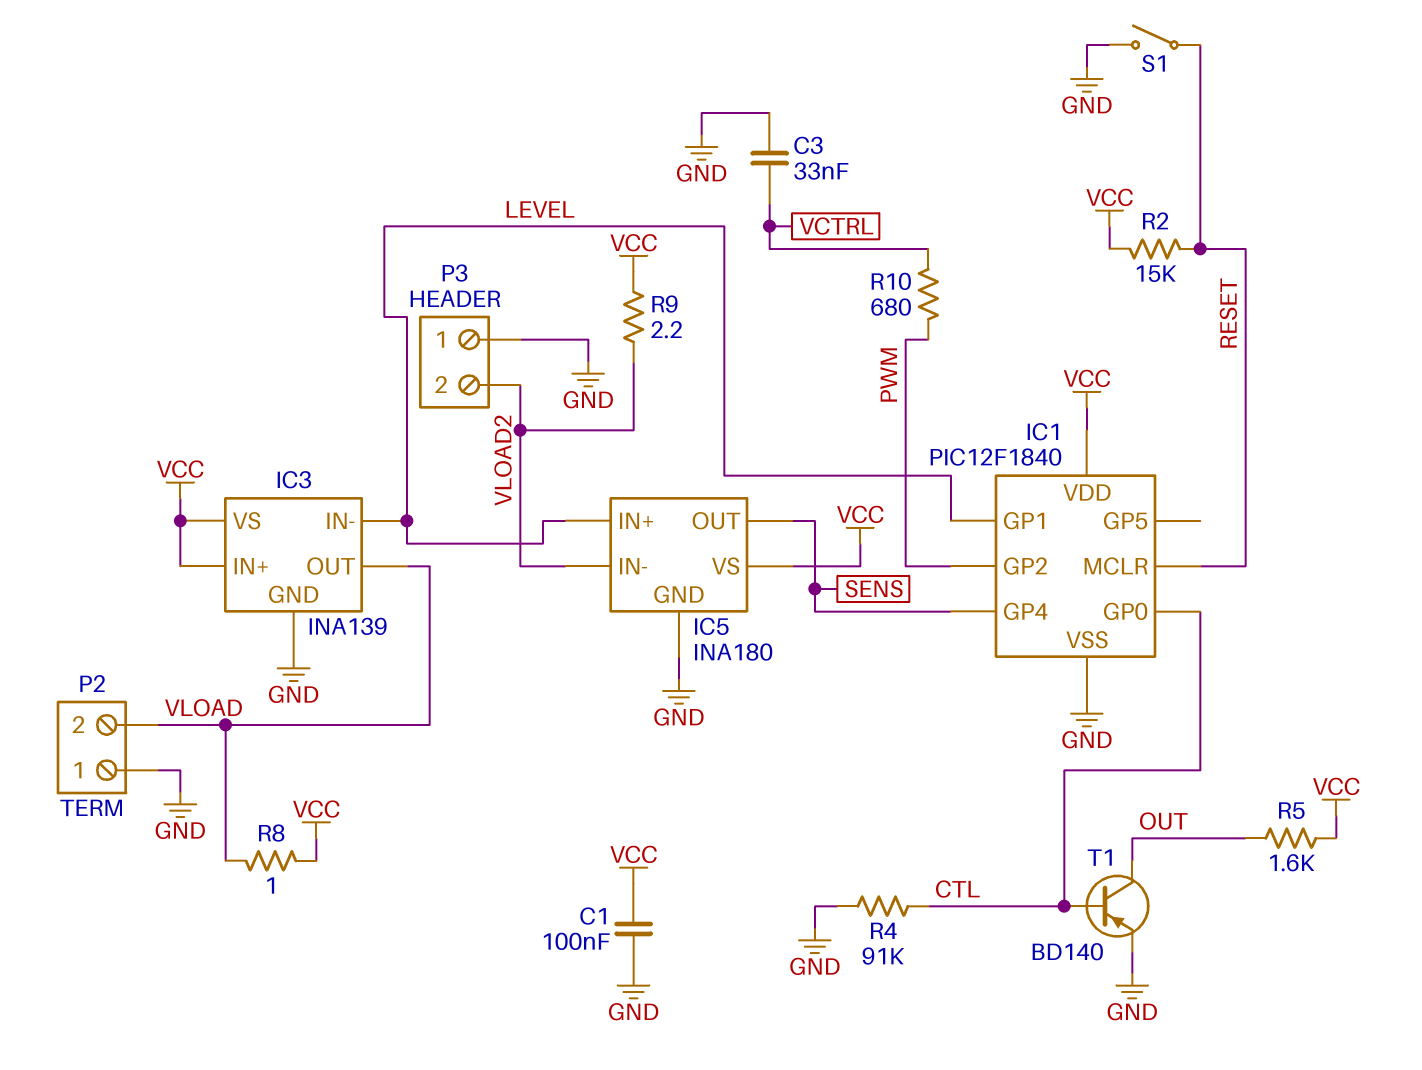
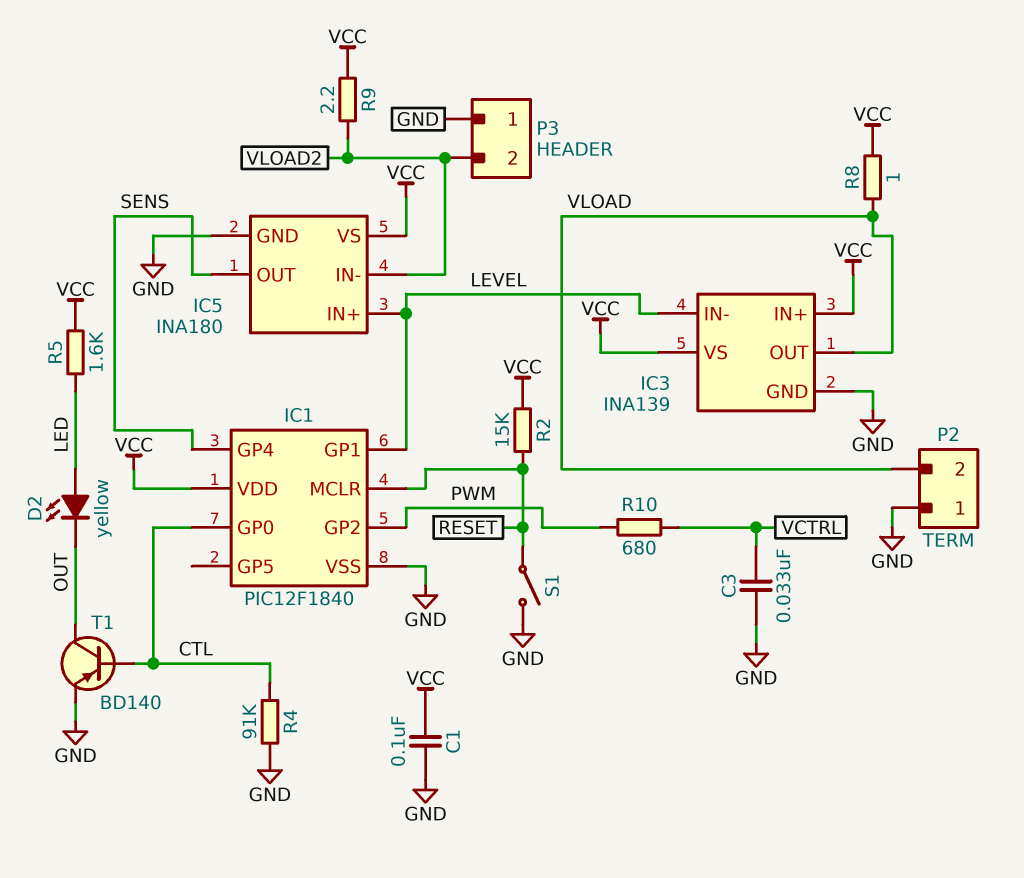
D2: none -> LED yellow (A LED, K OUT)
R5: 1.6k (OUT, VCC) -> 1.6k (LED, VCC)

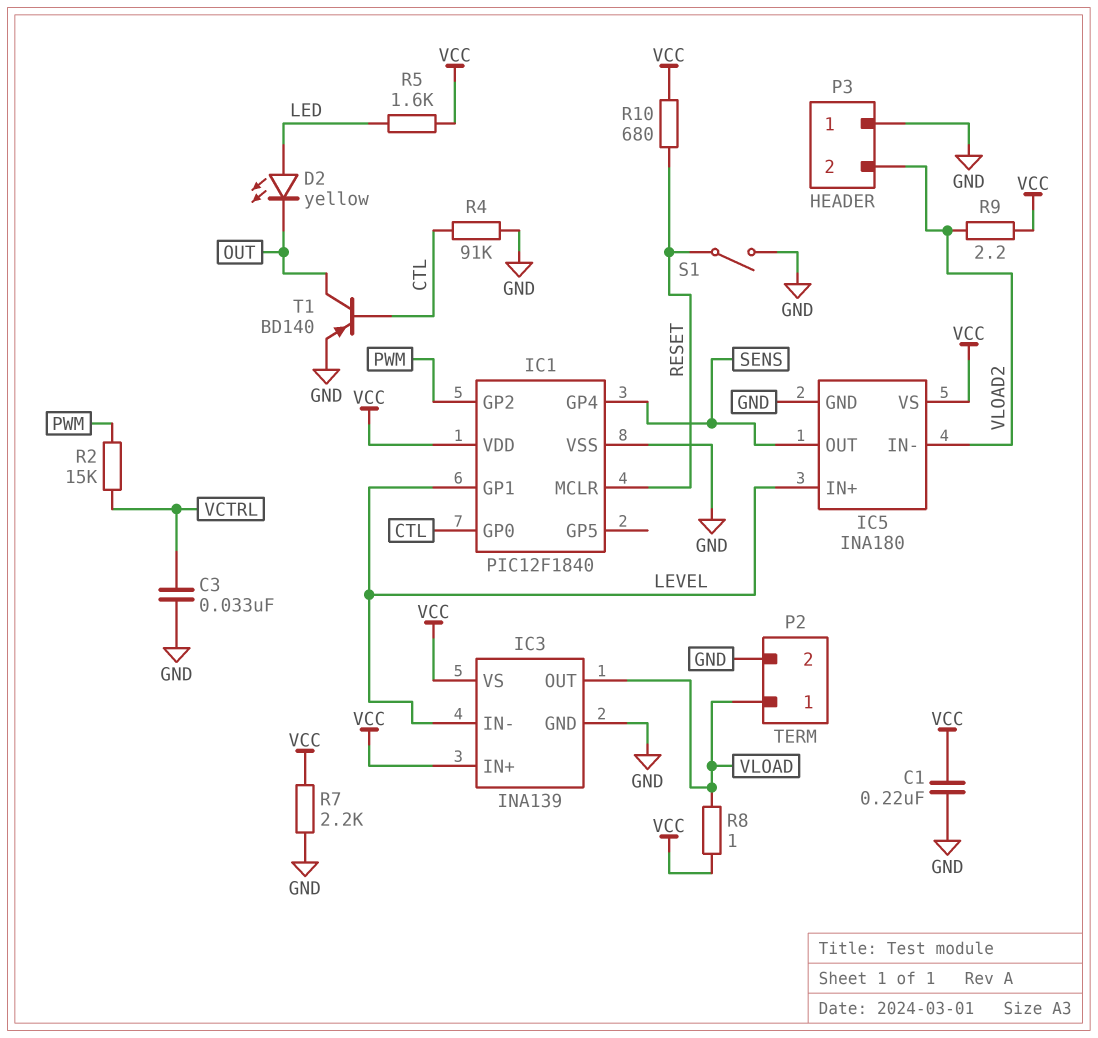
C1: 100nF (GND, VCC) -> 220nF (GND, VCC)
P2 pin 1: GND -> VLOAD
P2 pin 2: VLOAD -> GND
R2: 15k (RESET, VCC) -> 15k (PWM, VCTRL)
R7: none -> 2.2k (GND, VCC)
R10: 680 (PWM, VCTRL) -> 680 (RESET, VCC)

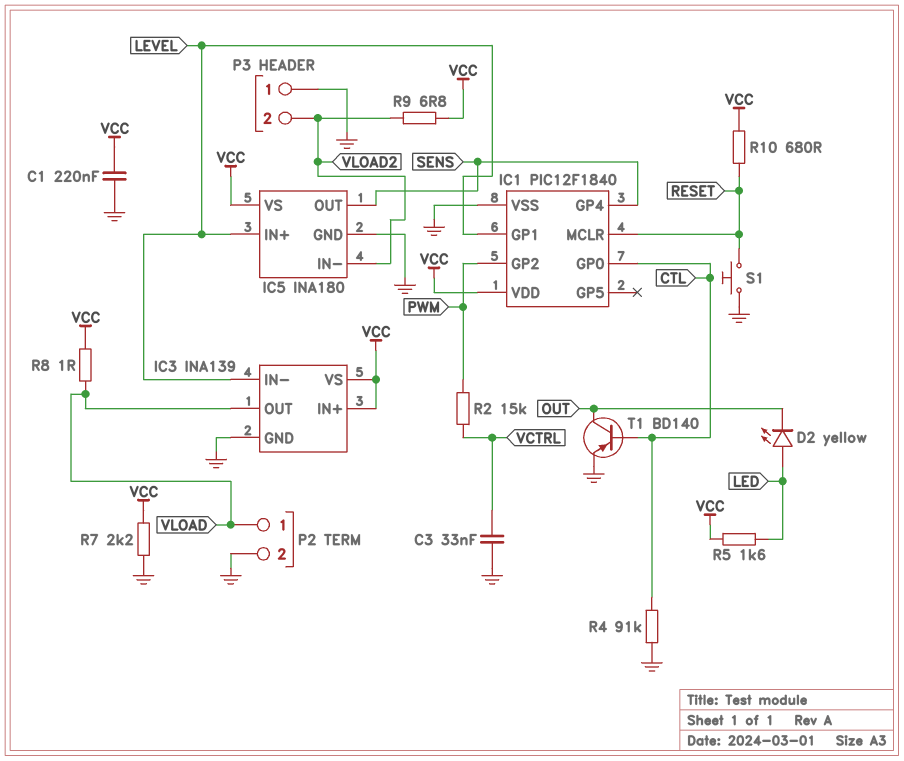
R9: 2.2 (VCC, VLOAD2) -> 6.8 (VCC, VLOAD2)
S1: switch (GND, RESET) -> button (GND, RESET)

